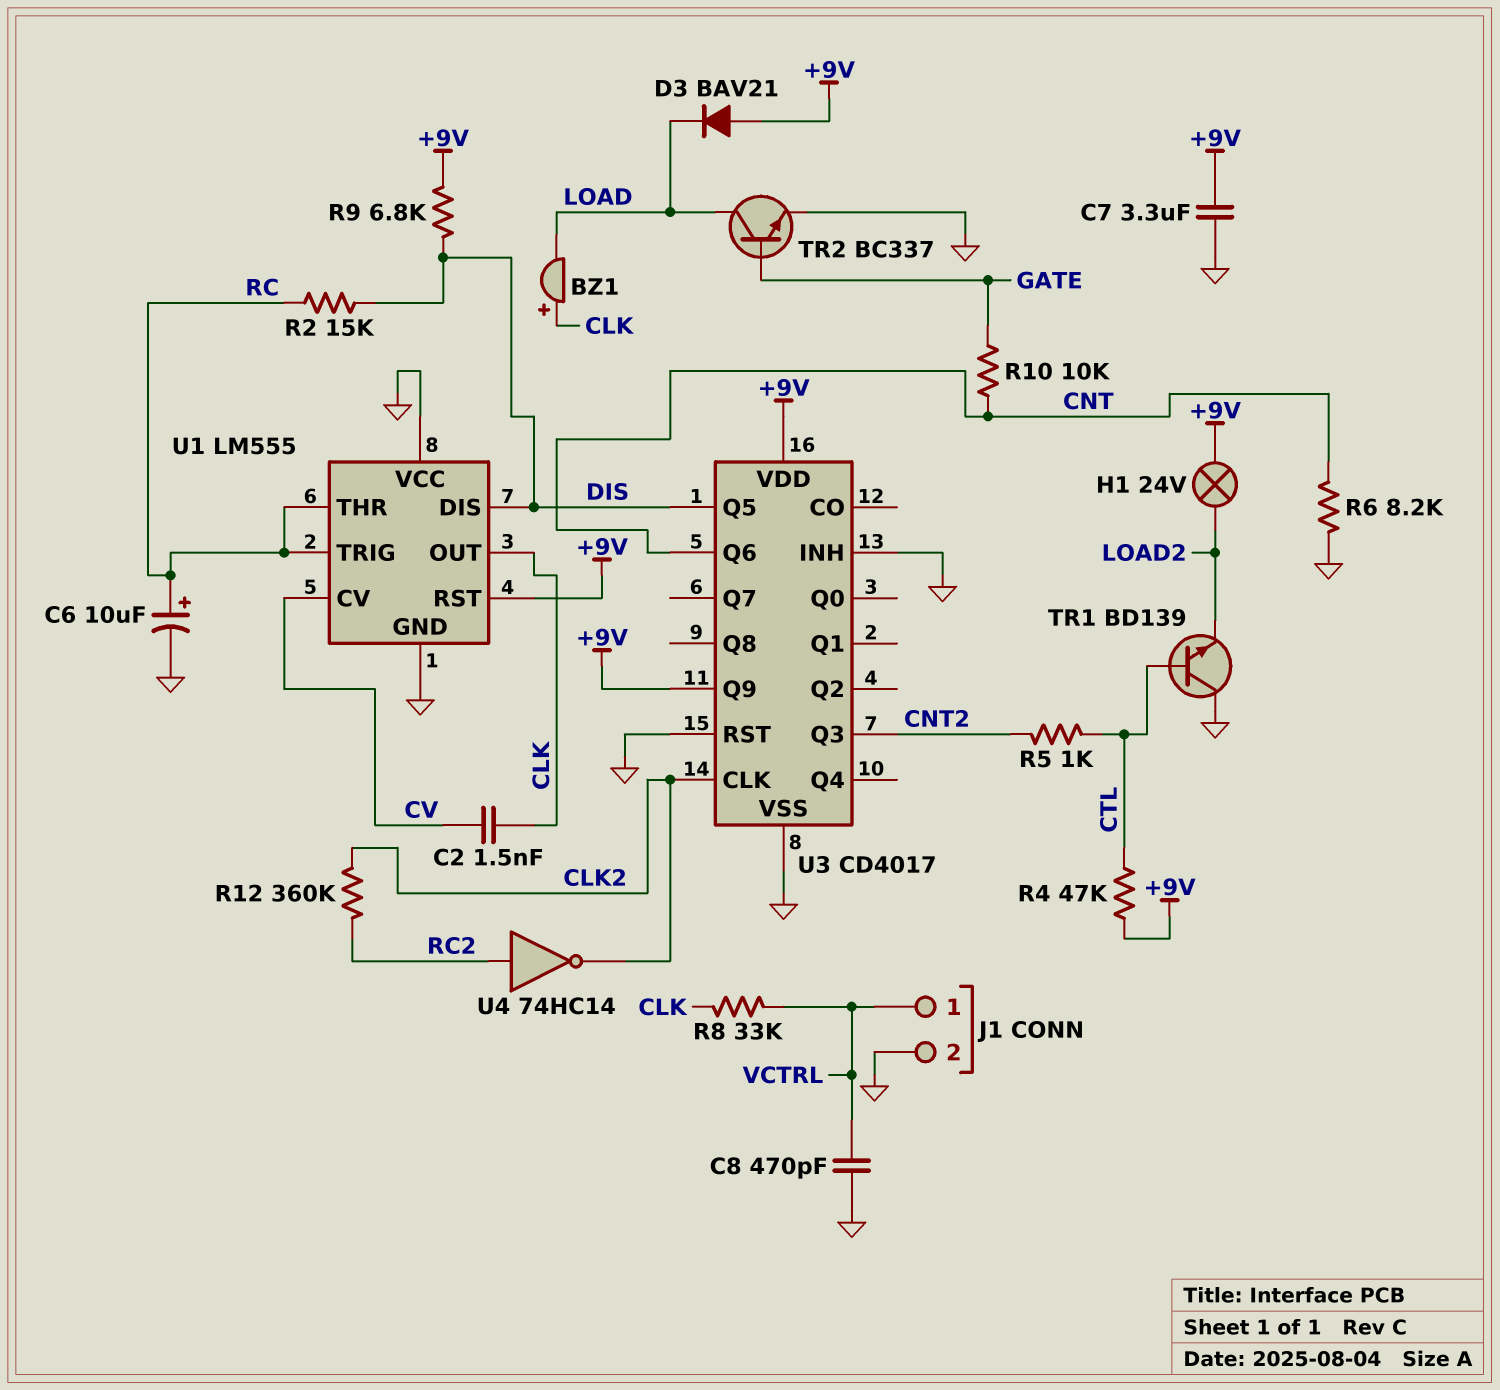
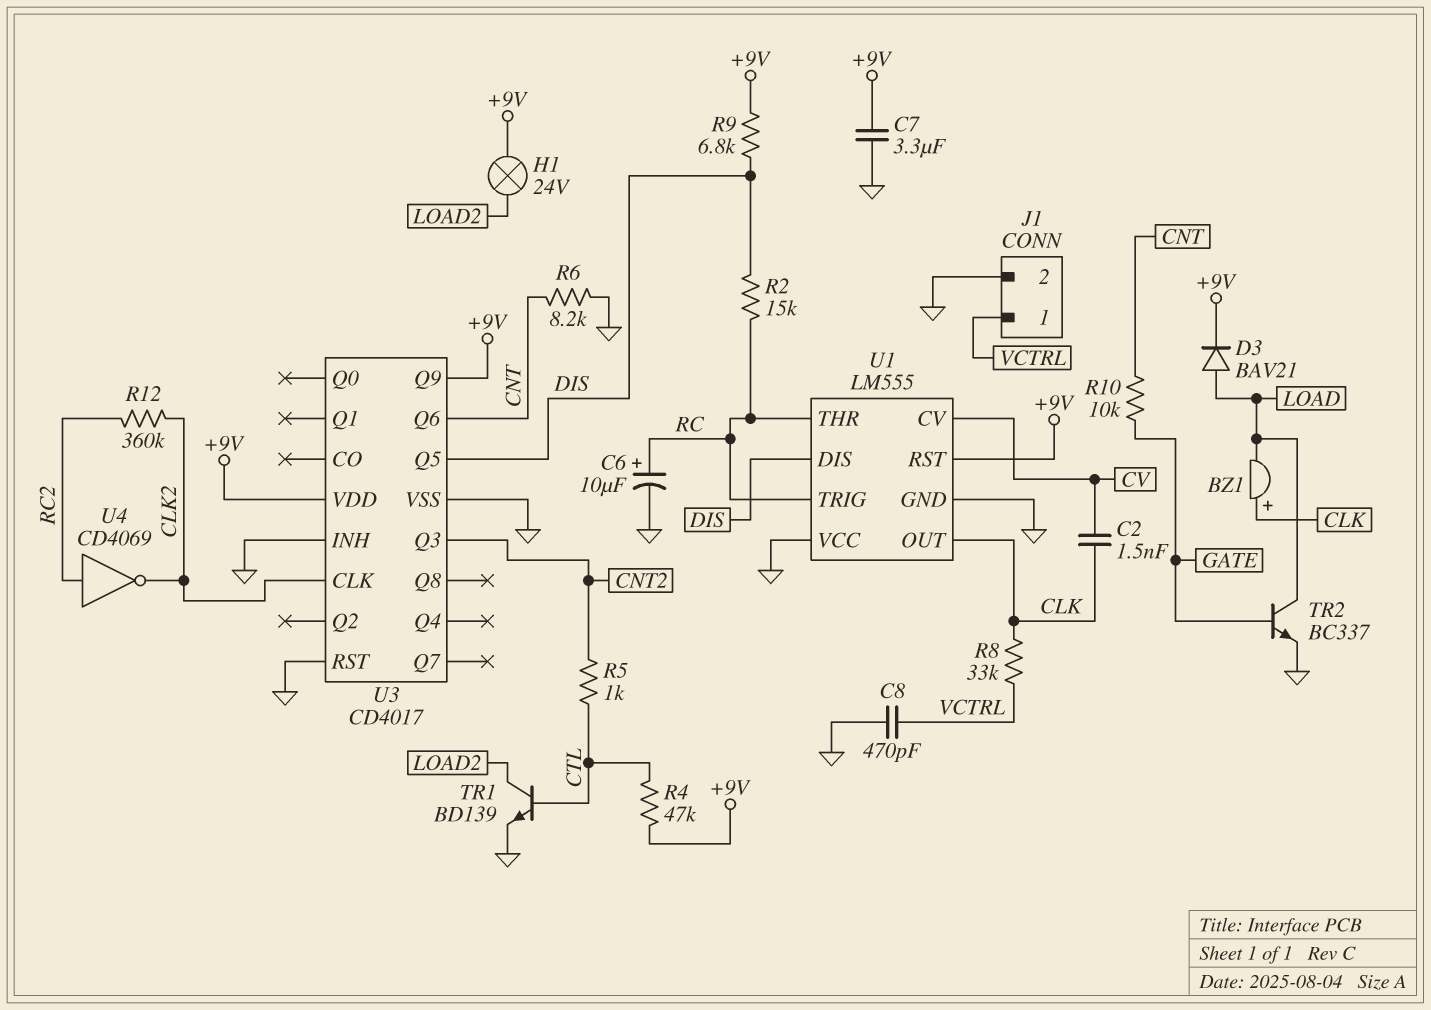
D3: diode BAV21 (A +9V, K LOAD) -> diode BAV21 (A LOAD, K +9V)
TR1: NPN BD139 (B CTL, C GND, E LOAD2) -> NPN BD139 (B CTL, C LOAD2, E GND)
U4: NOT 74HC14 (in RC2, out CLK2) -> NOT CD4069 (in RC2, out CLK2)

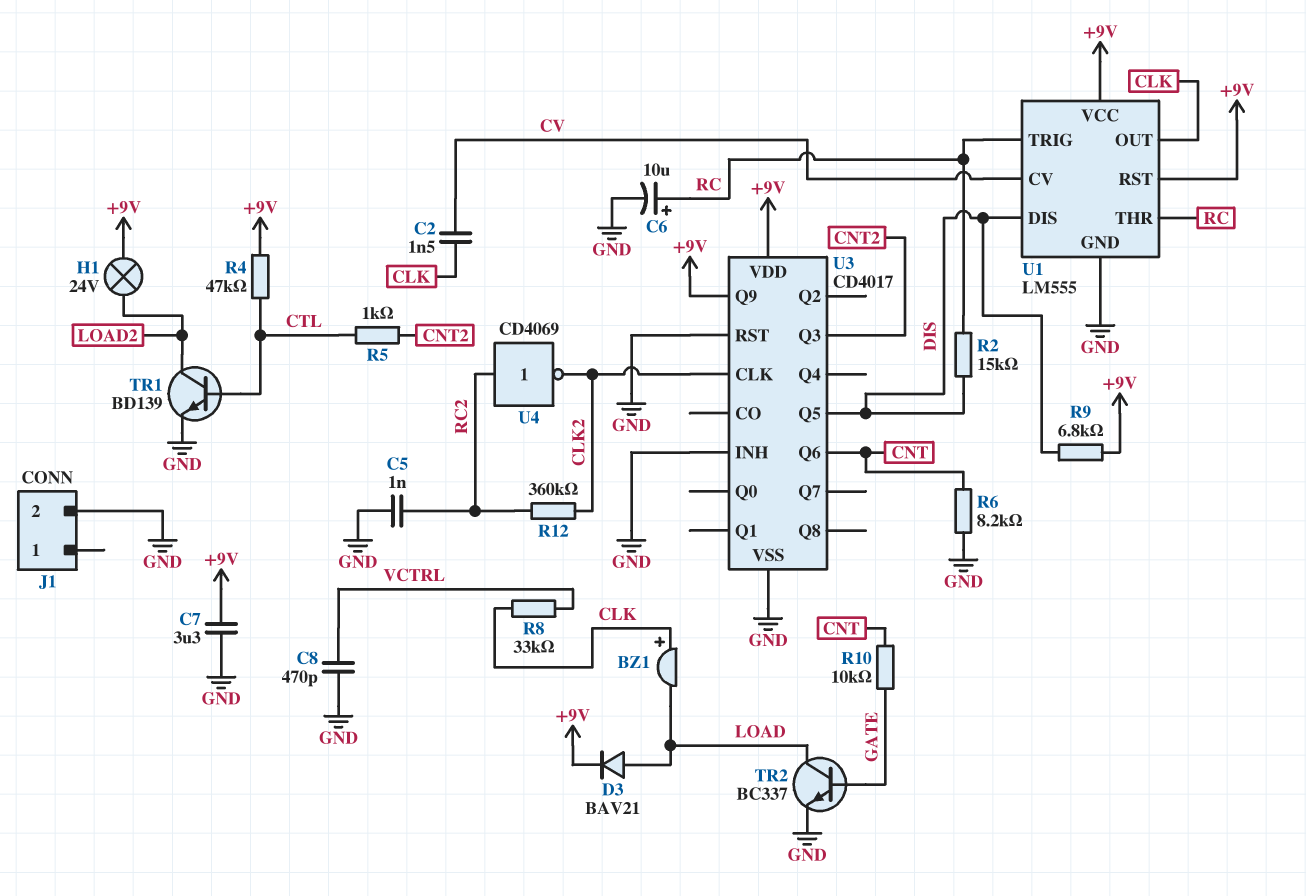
C5: none -> 1nF (GND, RC2)
J1 pin 1: VCTRL -> none
U1 pin VCC: GND -> +9V

